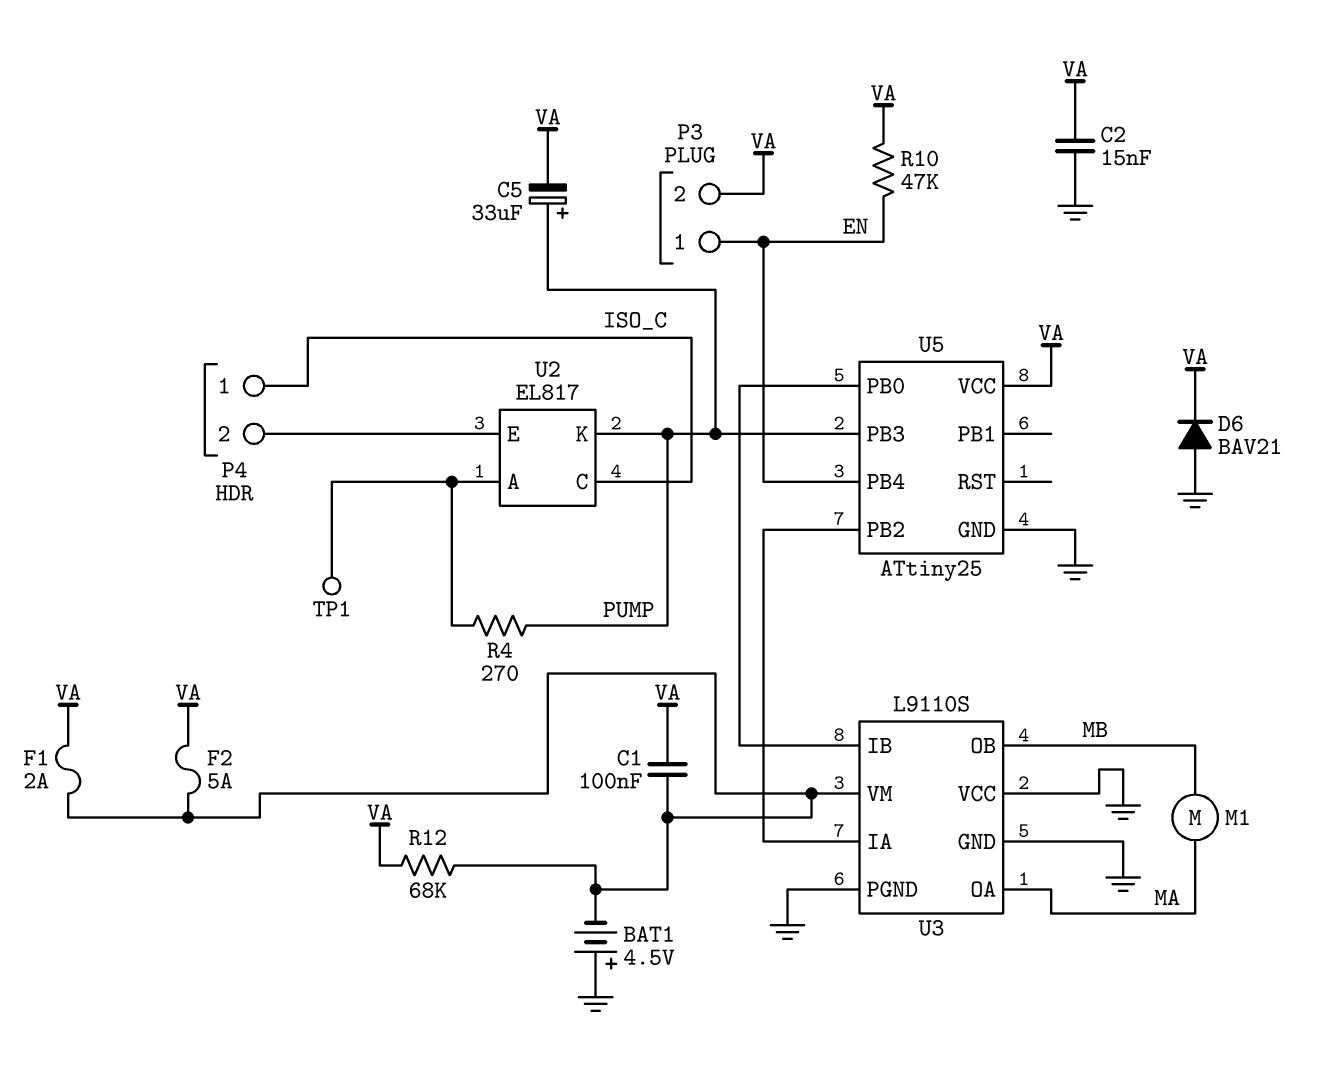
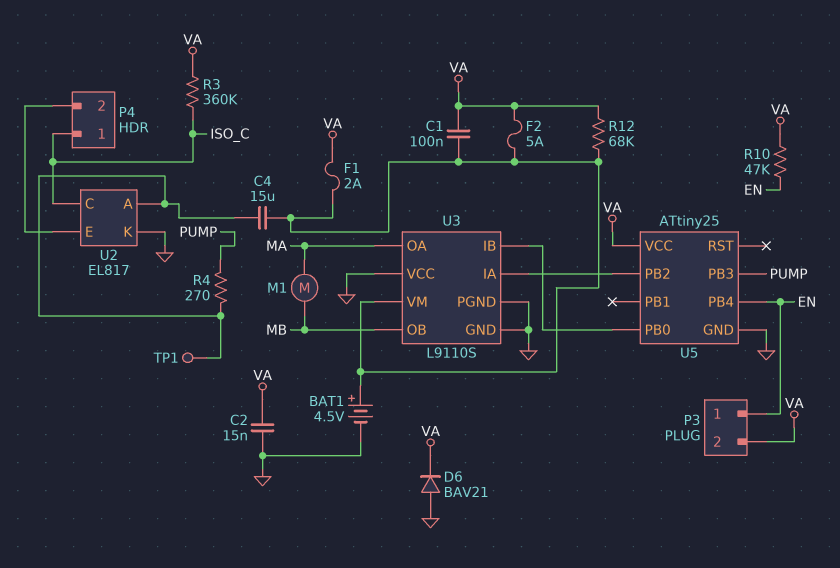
BAT1: 4.5V (plus GND, minus U3/VM) -> 4.5V (plus U3/VM, minus GND)
C4: none -> 15uF (U2/A, U3/VM)
C5: 33uF (plus PUMP, minus VA) -> none
R3: none -> 360k (ISO_C, VA)
U2 pin K: PUMP -> GND

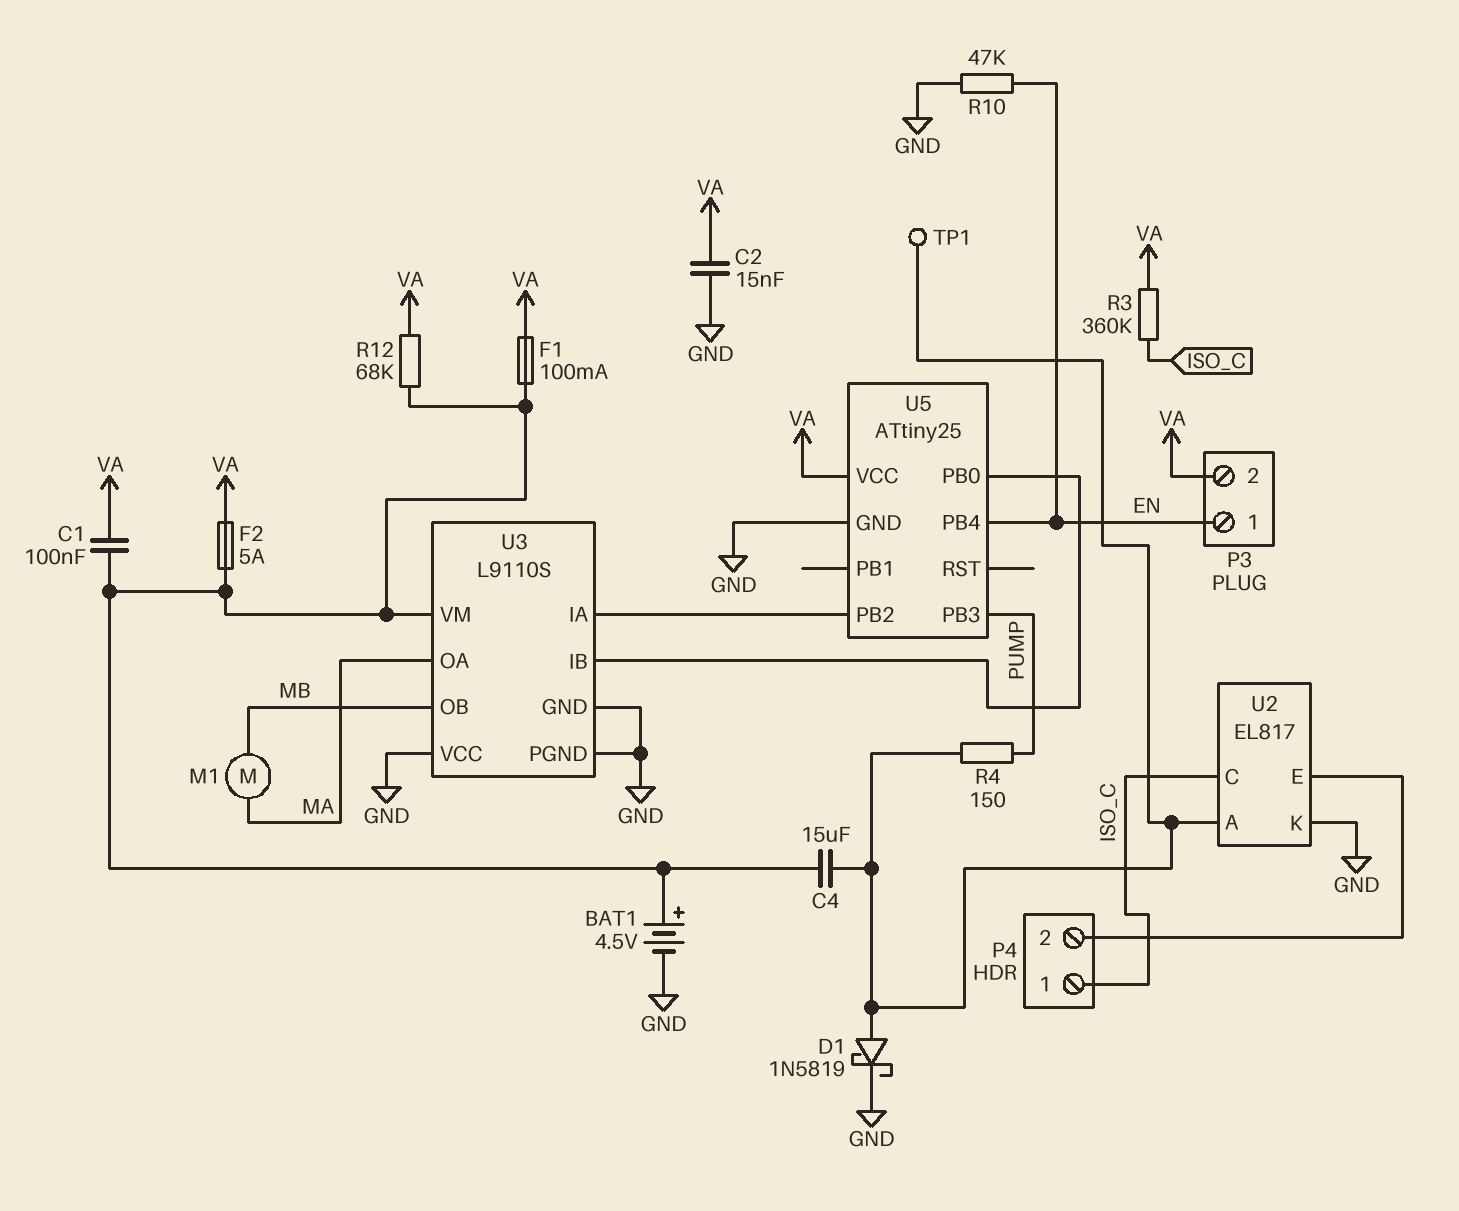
D1: none -> schottky 1N5819 (A U2/A, K GND)
D6: diode BAV21 (A GND, K VA) -> none
F1: 2A (U3/VM, VA) -> 100mA (U3/VM, VA)
R4: 270 (PUMP, U2/A) -> 150 (PUMP, U2/A)
R10: 47k (EN, VA) -> 47k (EN, GND)

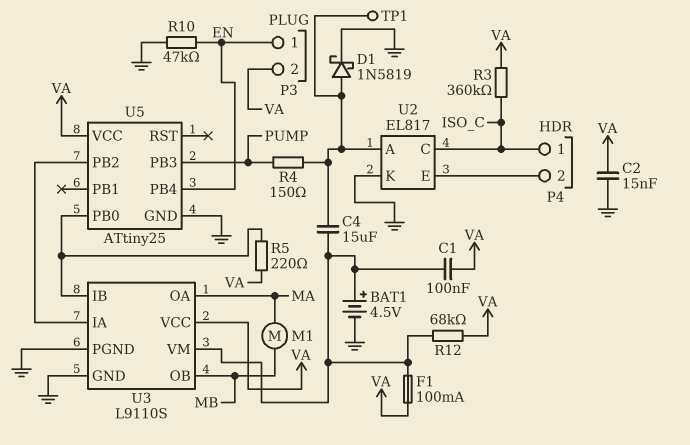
F2: 5A (U3/VM, VA) -> none
R5: none -> 220 (U3/IB, VA)
U3 pin VCC: GND -> VA

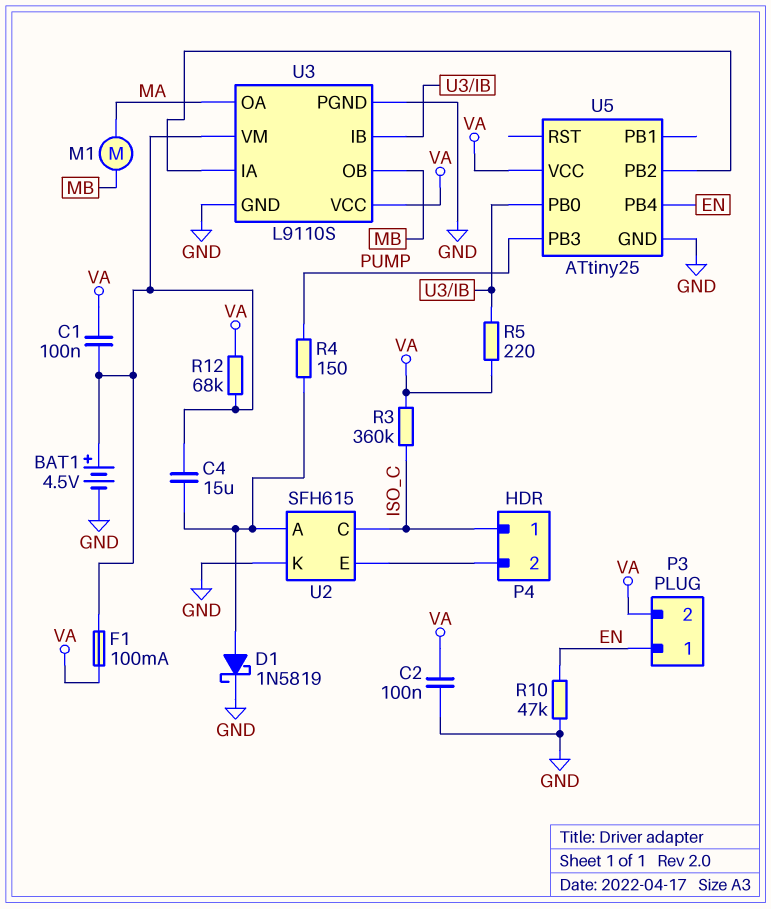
C2: 15nF (GND, VA) -> 100nF (GND, VA)
TP1: test point (U2/A) -> none
U2: EL817 -> SFH615

